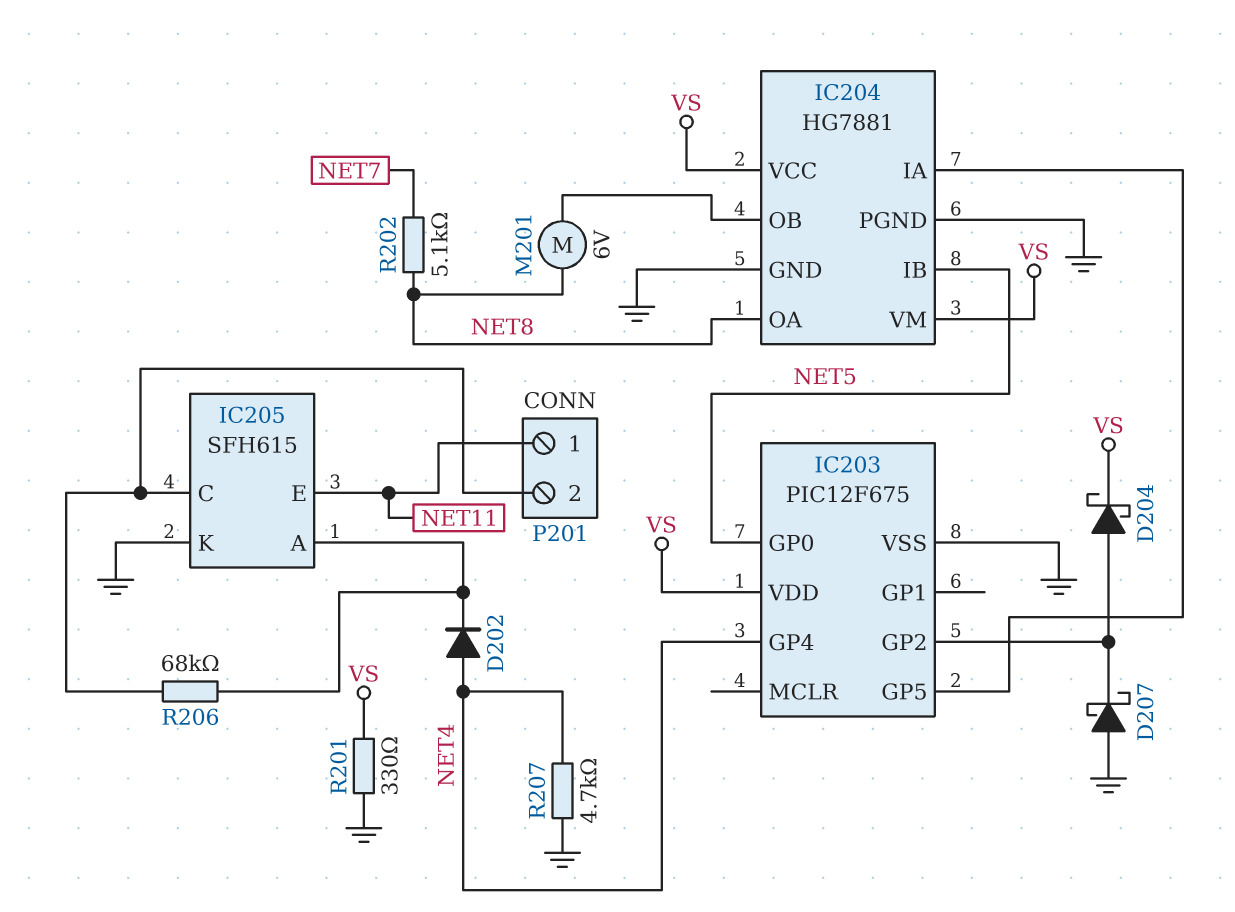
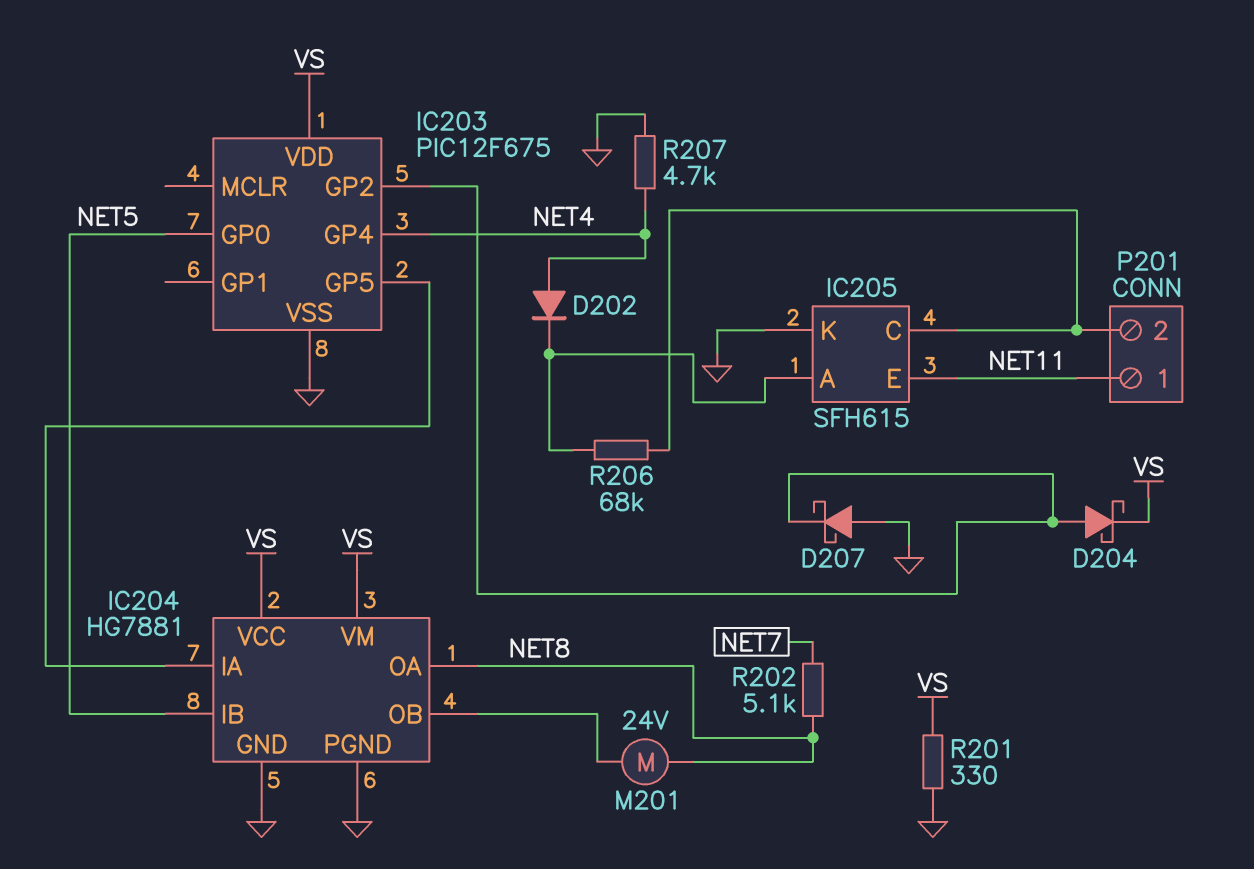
M201: motor 6V (IC204/OB, NET8) -> motor 24V (IC204/OB, NET8)

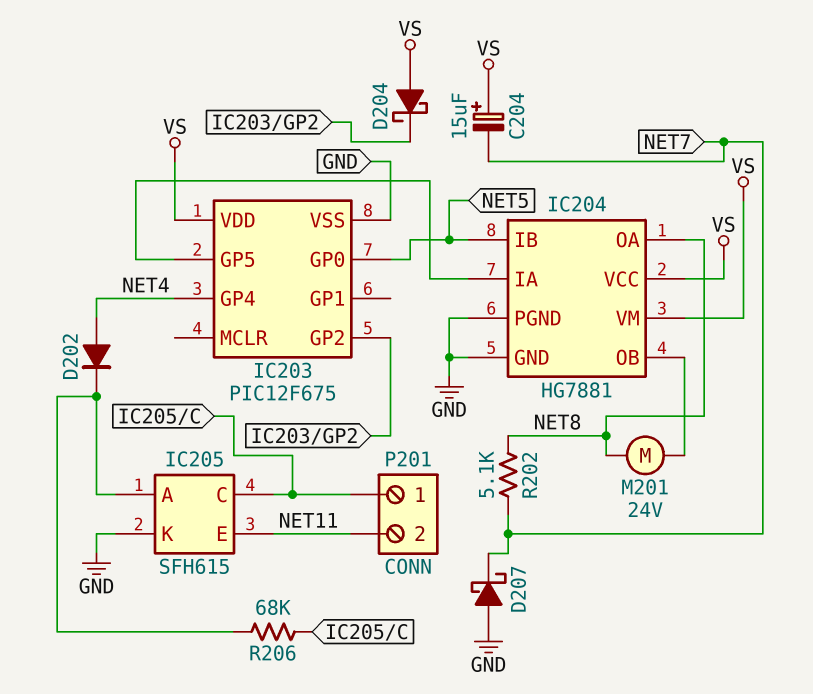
C204: none -> 15uF (plus VS, minus NET7)
D204: schottky (A IC203/GP2, K VS) -> schottky (A VS, K IC203/GP2)
D207: schottky (A GND, K IC203/GP2) -> schottky (A GND, K NET7)
P201 pin 1: NET11 -> IC205/C
P201 pin 2: IC205/C -> NET11
R201: 330 (GND, VS) -> none
R207: 4.7k (GND, NET4) -> none

